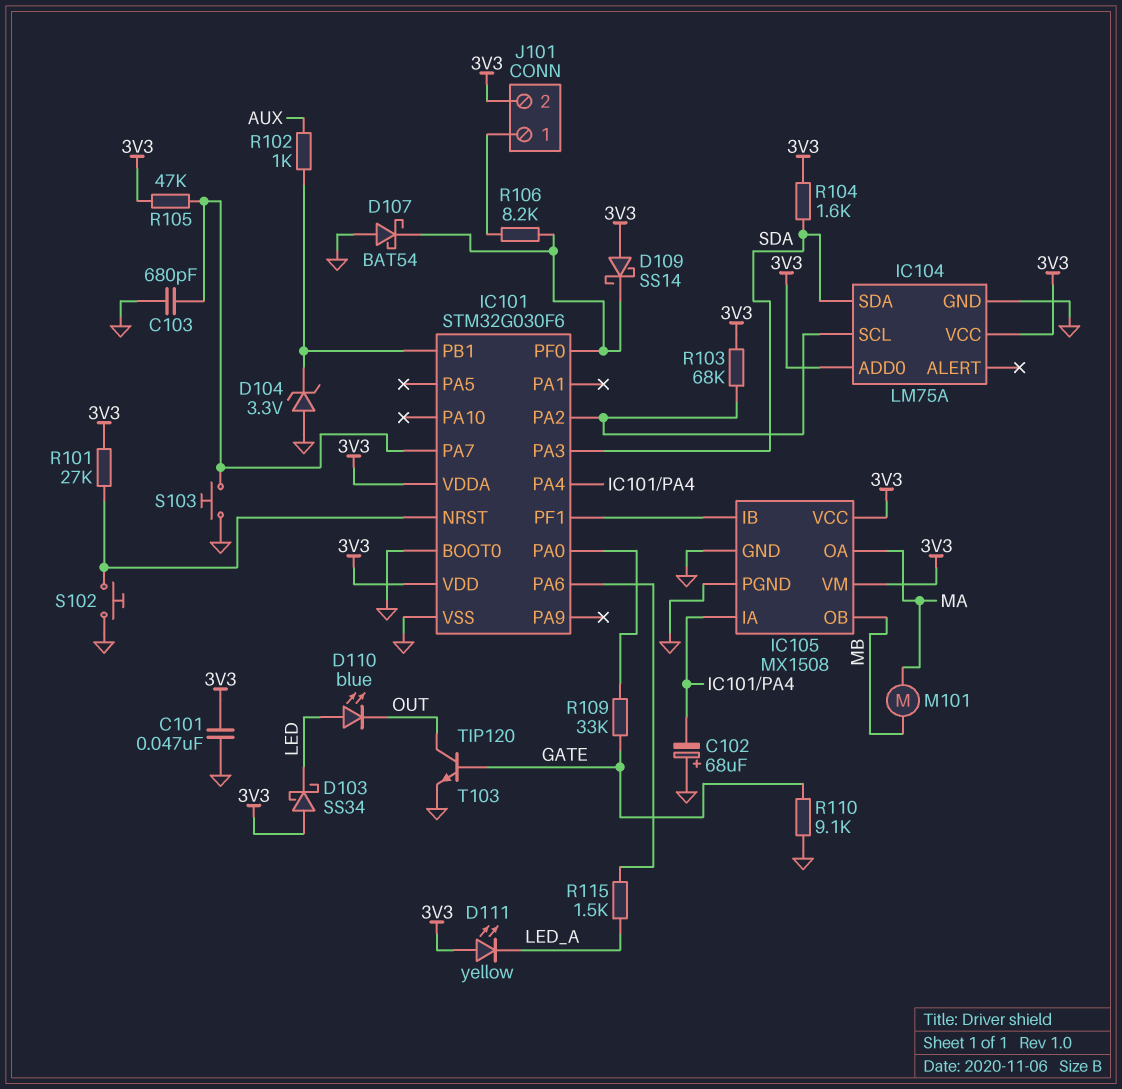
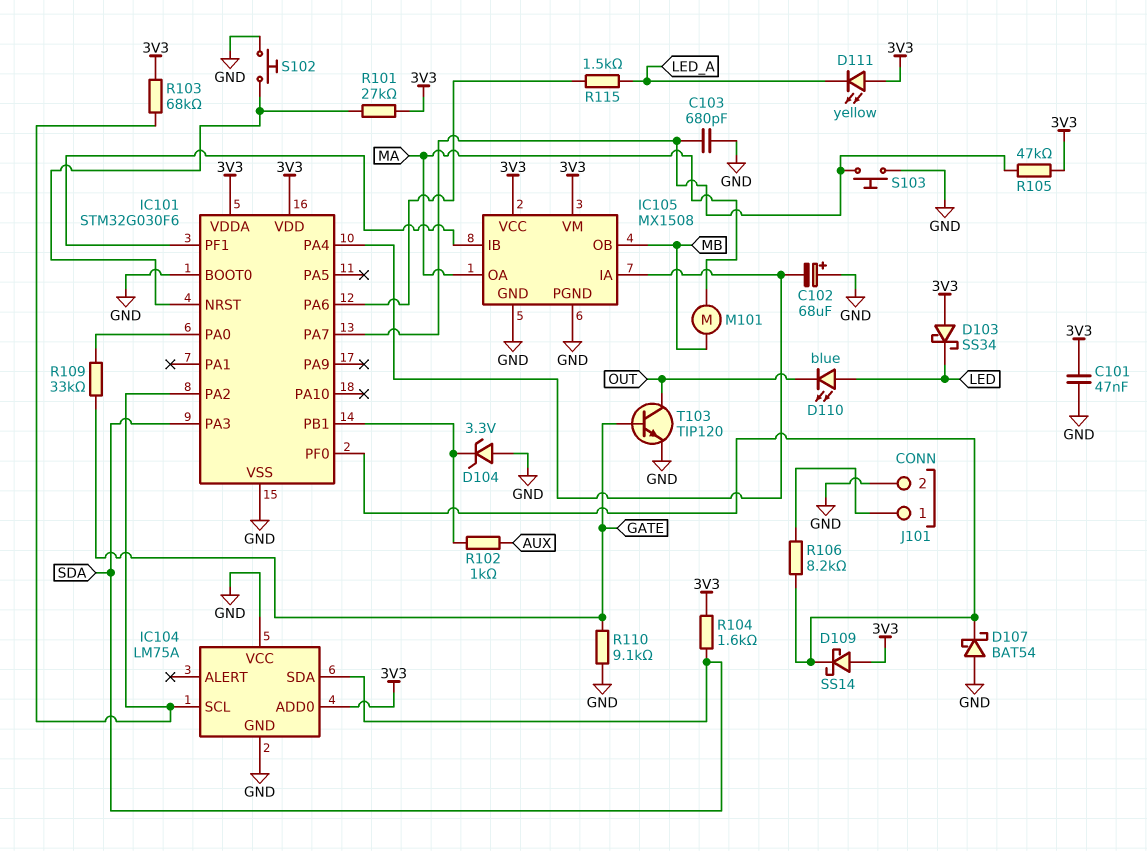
IC104 pin VCC: 3V3 -> GND
J101 pin 2: 3V3 -> GND

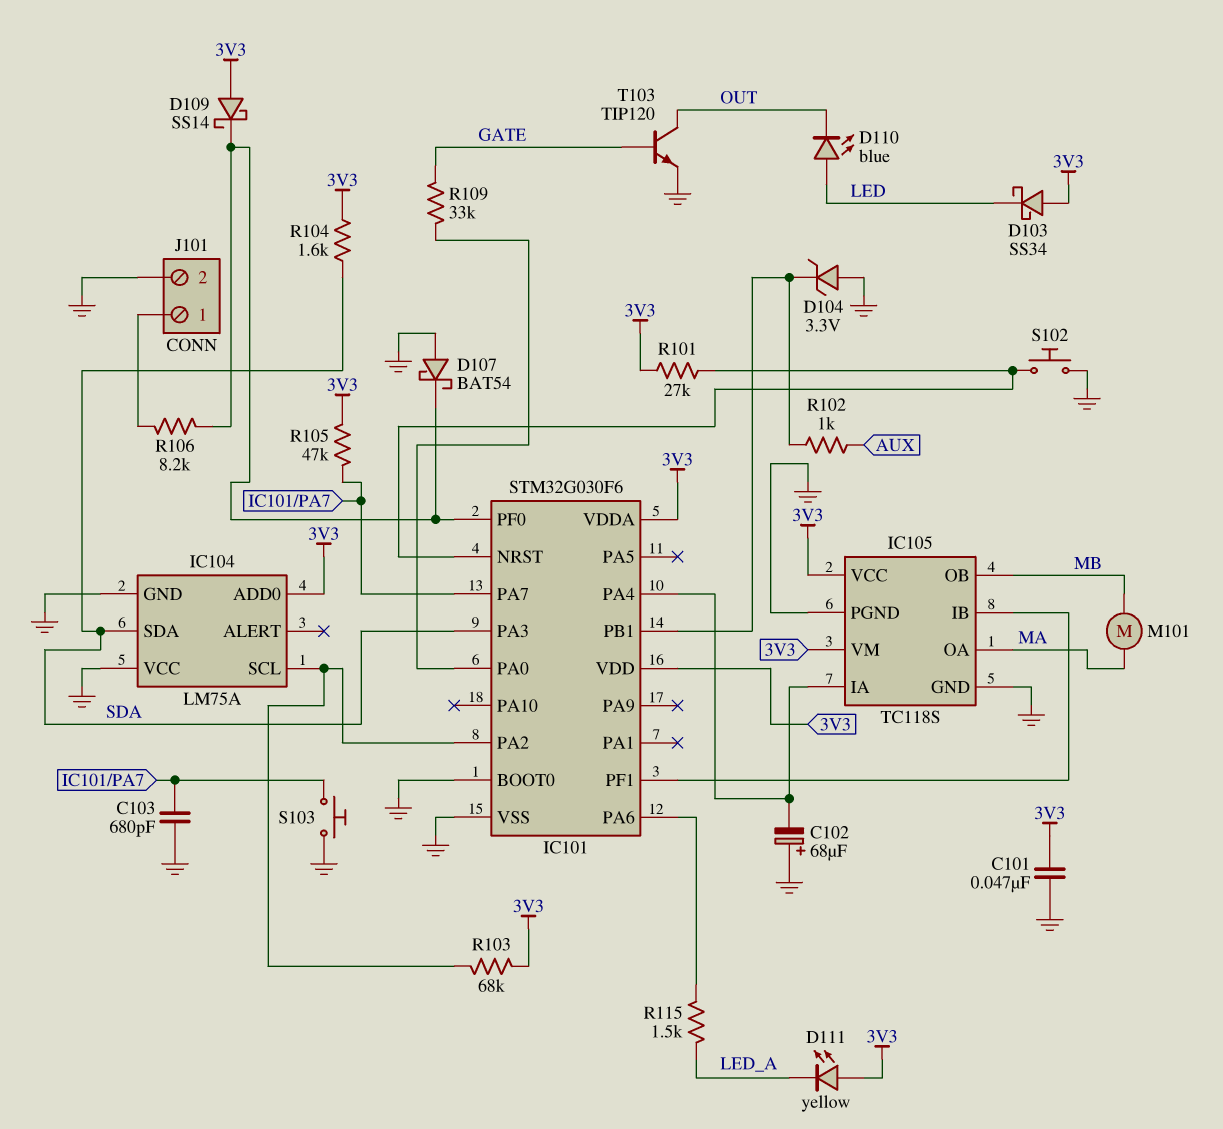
IC105: MX1508 -> TC118S
R110: 9.1k (GATE, GND) -> none

